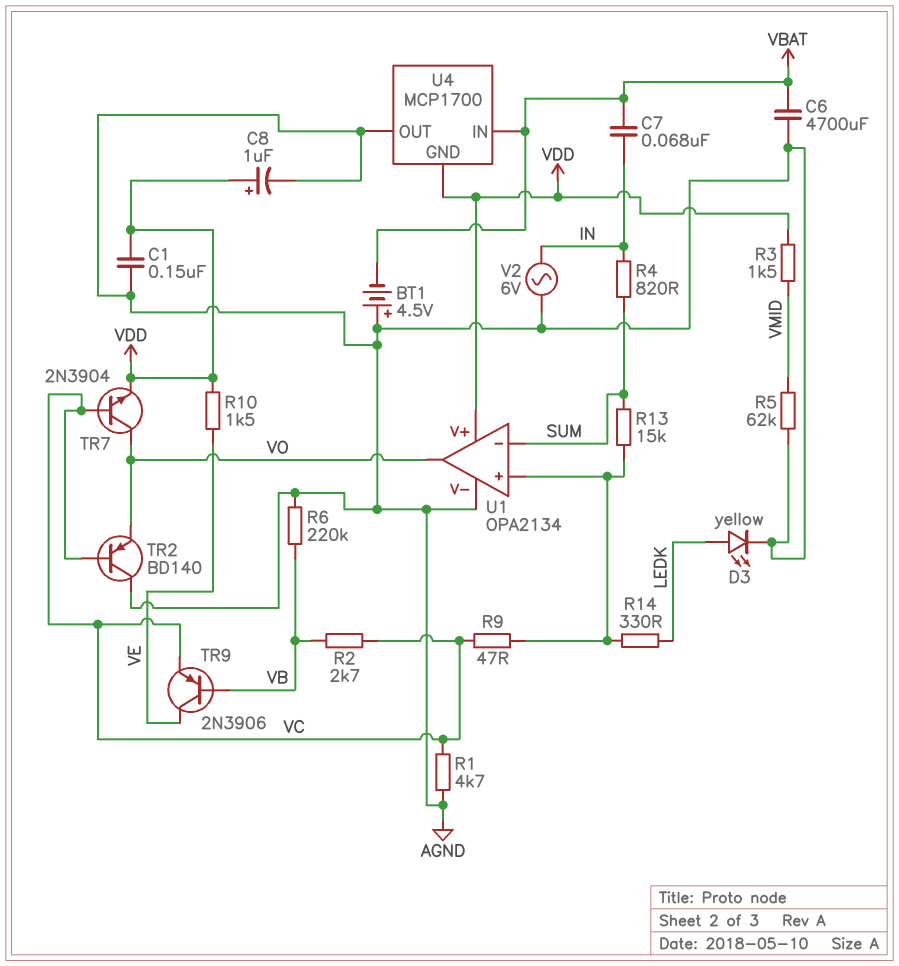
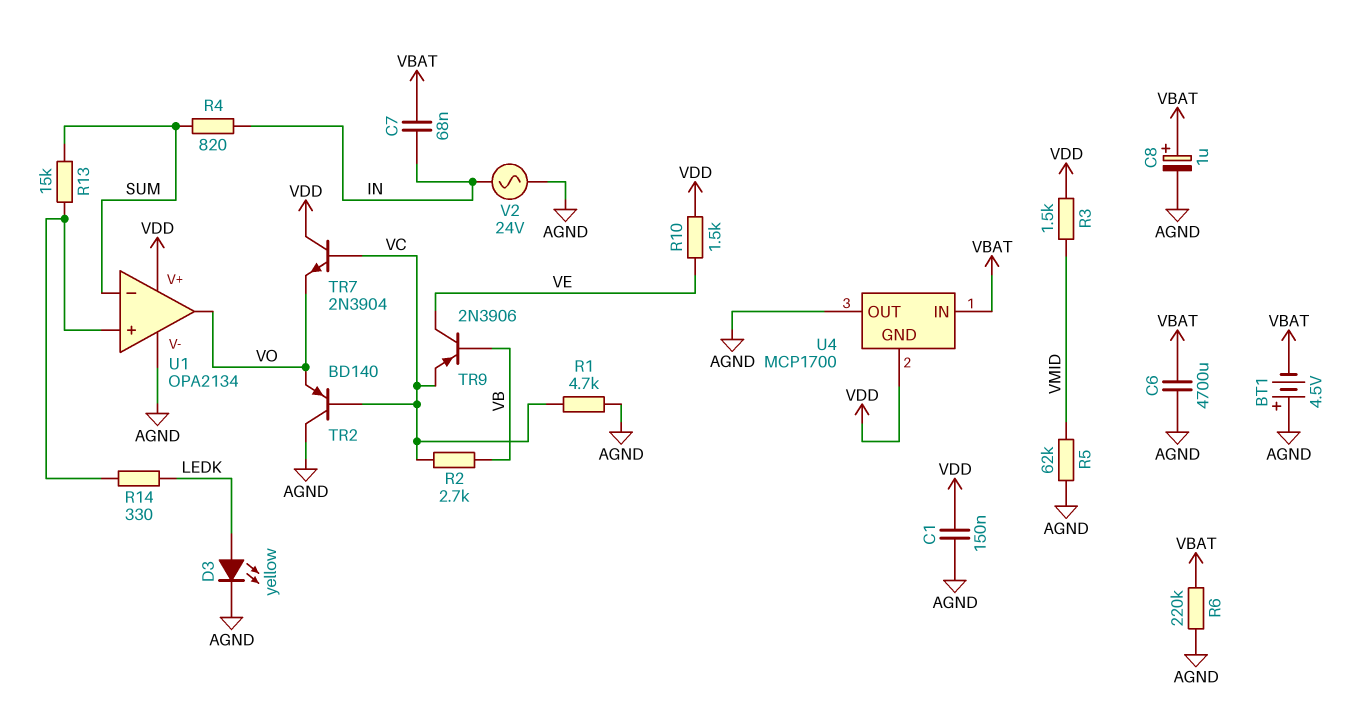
C8: 1uF (plus VDD, minus AGND) -> 1uF (plus VBAT, minus AGND)
R6: 220k (AGND, VB) -> 220k (AGND, VBAT)
R9: 47 (U1/in+, VC) -> none
TR7: NPN 2N3904 (B VC, C VO, E VDD) -> NPN 2N3904 (B VC, C VDD, E VO)
V2: AC 6V (AGND, IN) -> AC 24V (AGND, IN)

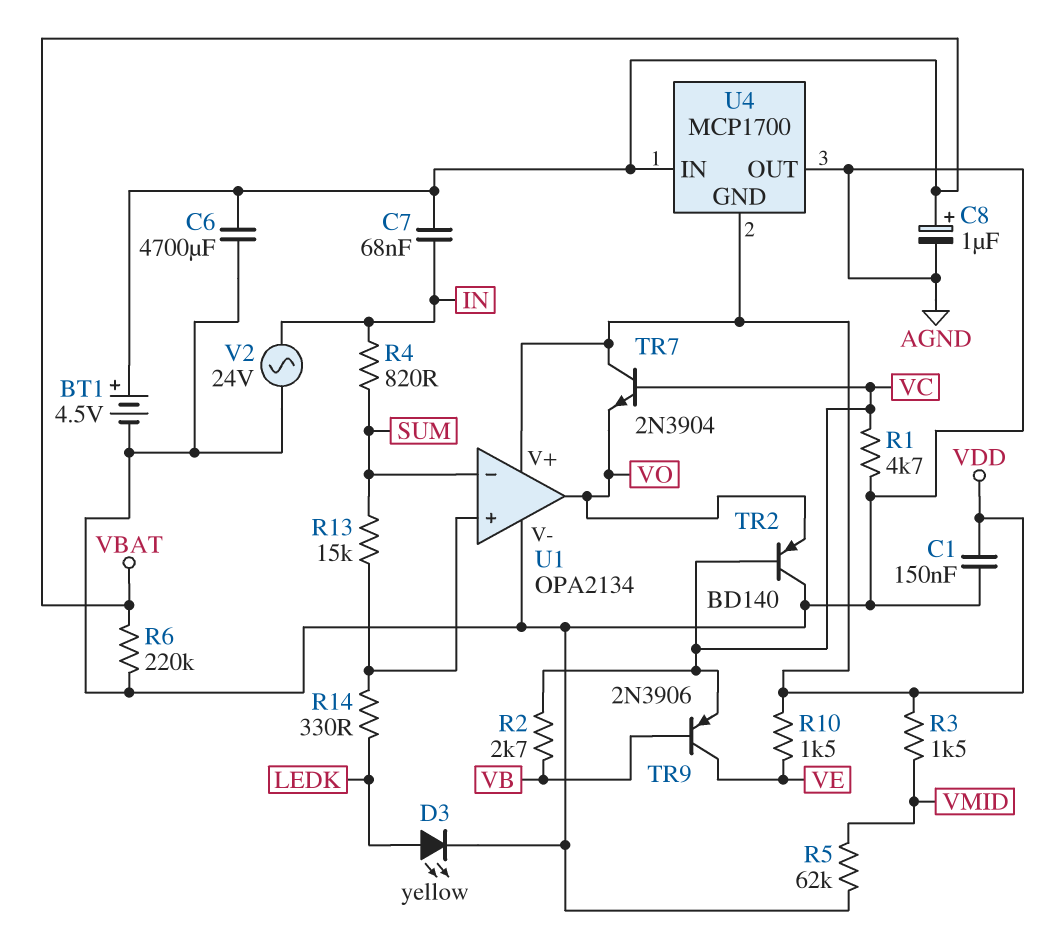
BT1: 4.5V (plus AGND, minus VBAT) -> 4.5V (plus VBAT, minus AGND)

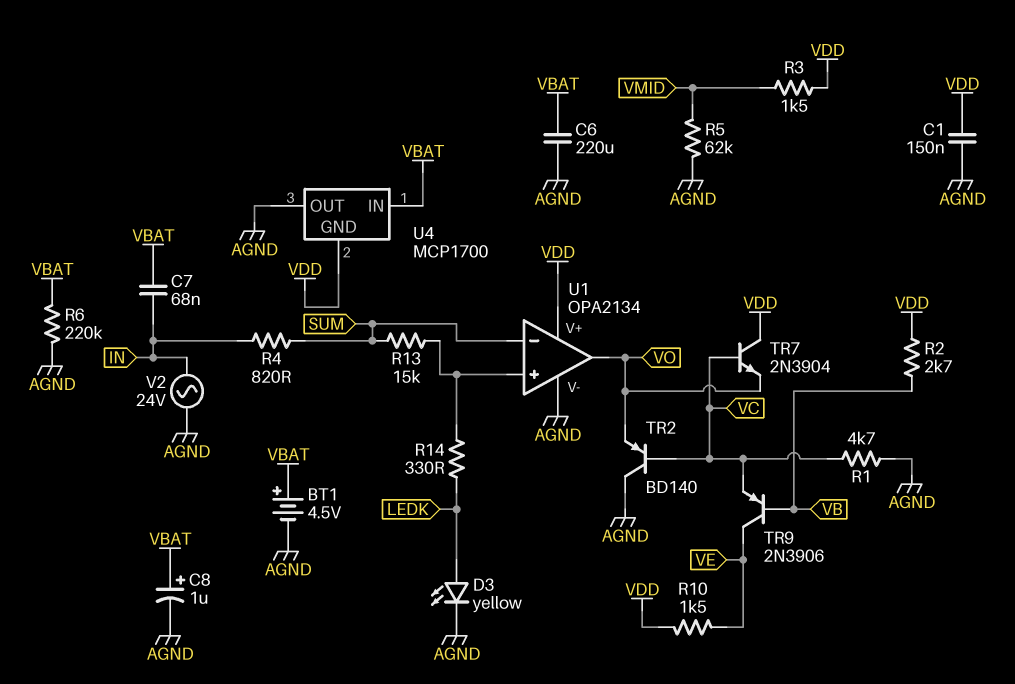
C6: 4700uF (AGND, VBAT) -> 220uF (AGND, VBAT)
R2: 2.7k (VB, VC) -> 2.7k (VB, VDD)

